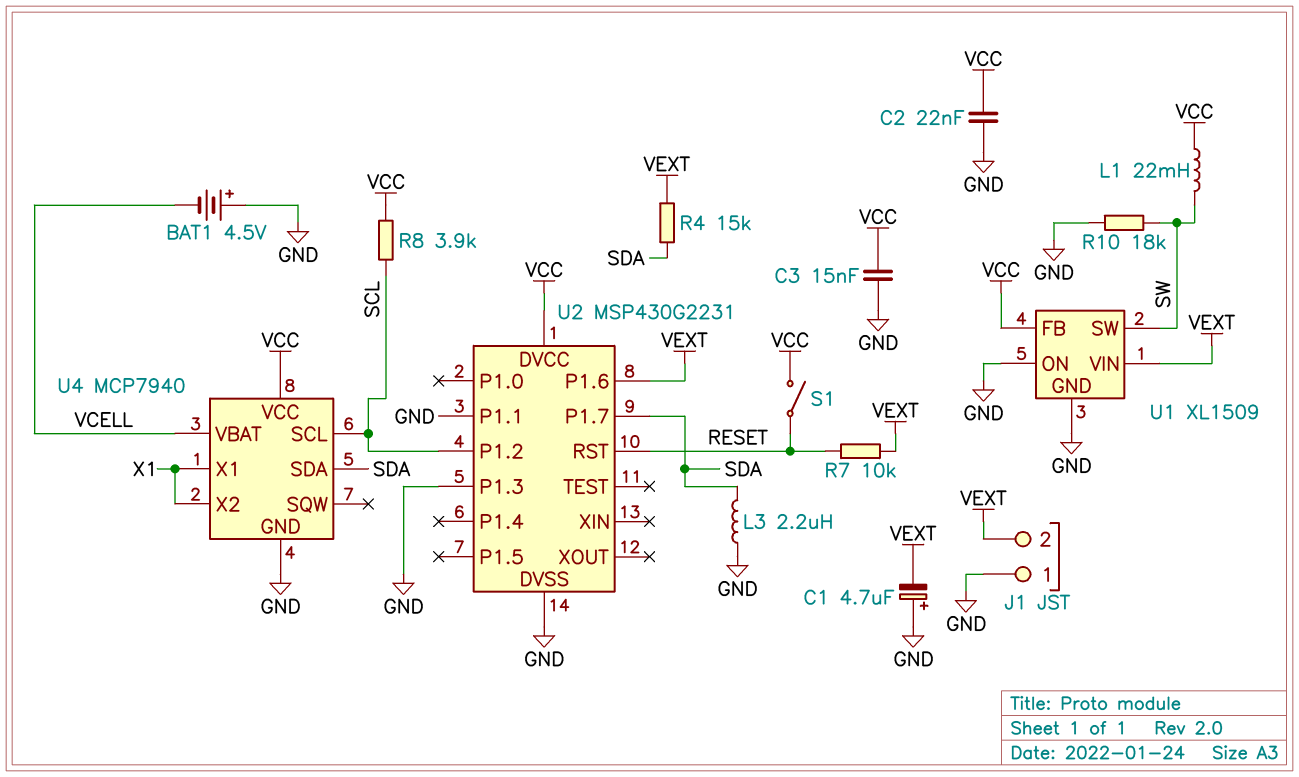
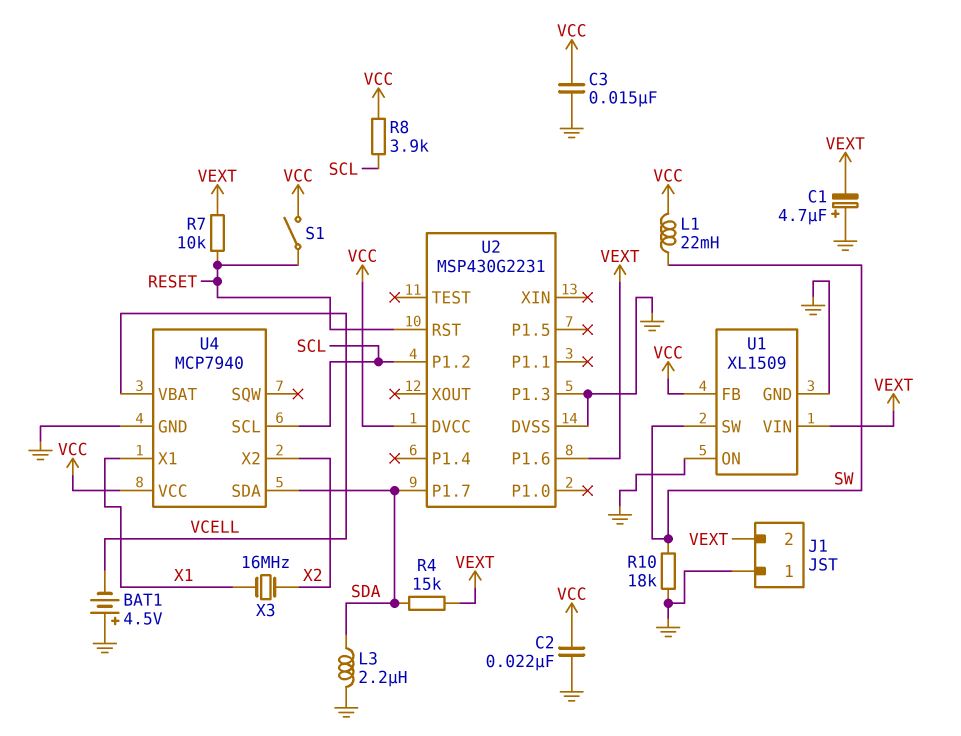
U2 pin P1.1: GND -> none
U4 pin X2: X1 -> X2
X3: none -> 16MHz (X1, X2)

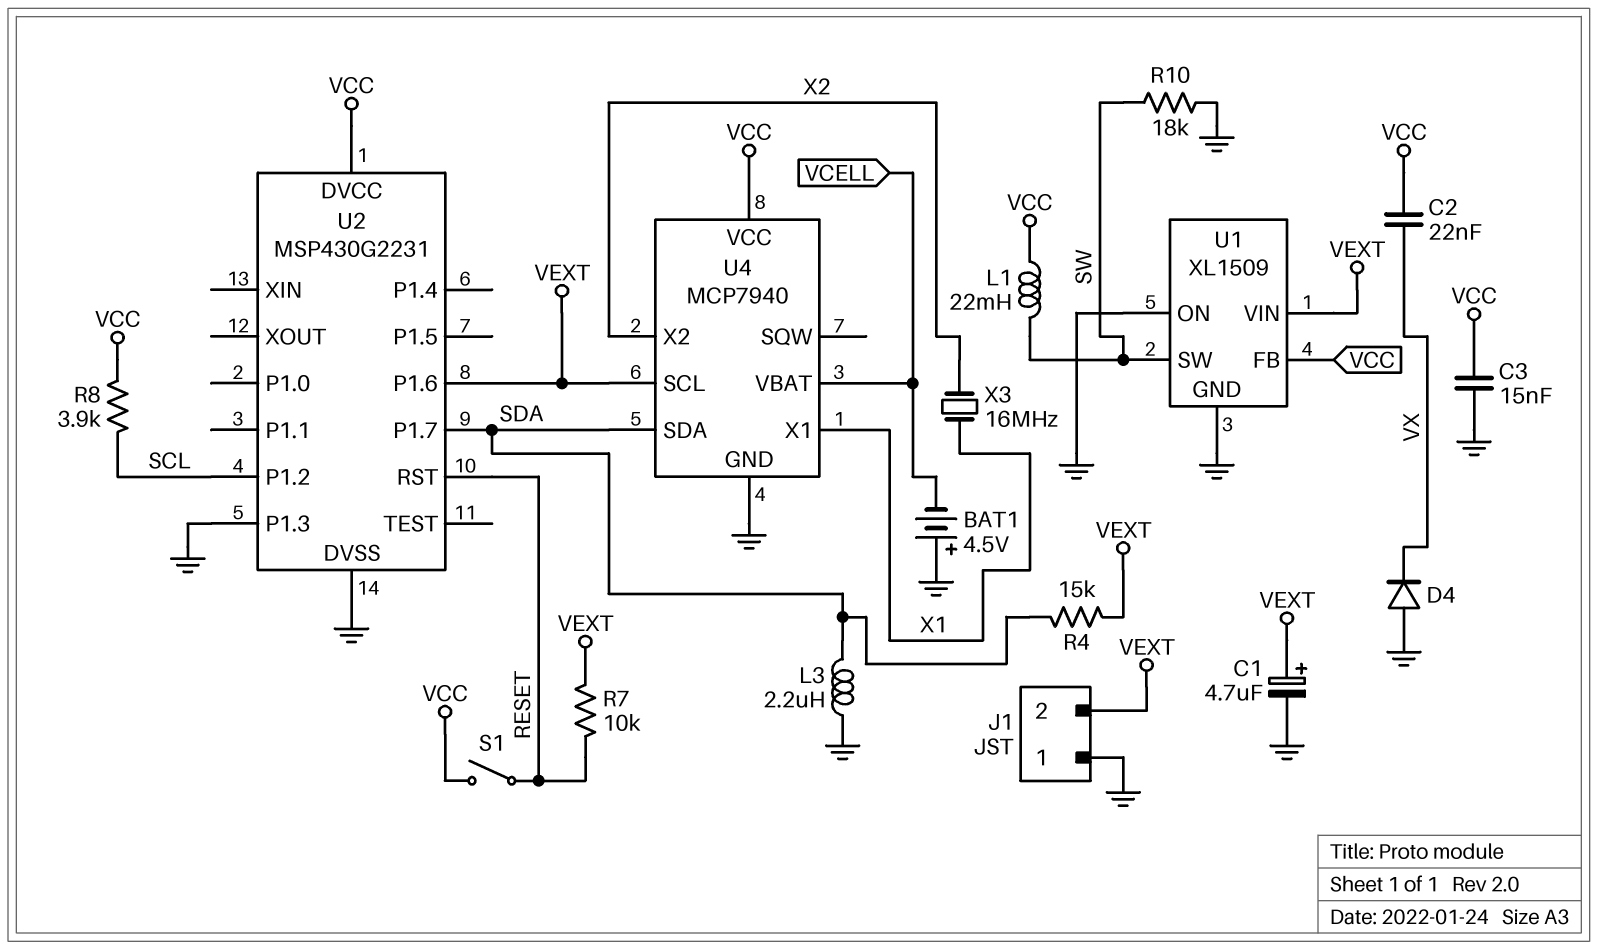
C1: 4.7uF (plus GND, minus VEXT) -> 4.7uF (plus VEXT, minus GND)
C2: 22nF (GND, VCC) -> 22nF (VCC, VX)
D4: none -> diode (A GND, K VX)
U4 pin SCL: SCL -> VEXT

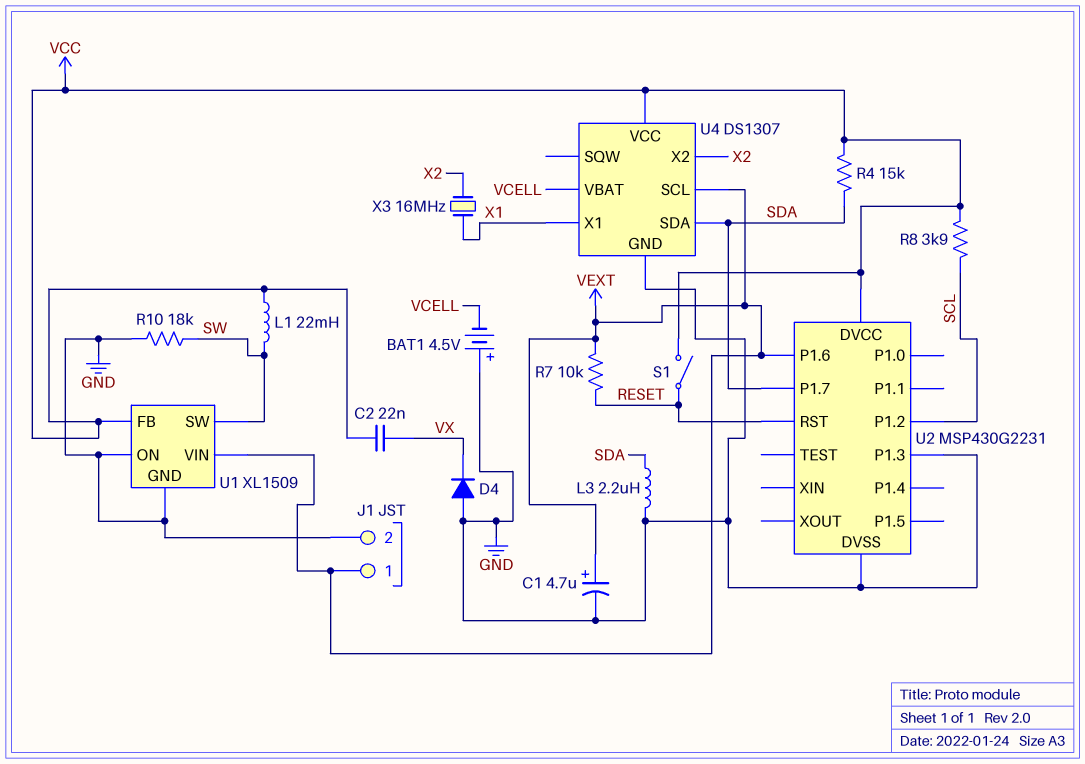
C3: 15nF (GND, VCC) -> none
J1 pin 1: GND -> VEXT
J1 pin 2: VEXT -> GND
R4: 15k (SDA, VEXT) -> 15k (SDA, VCC)
U4: MCP7940 -> DS1307

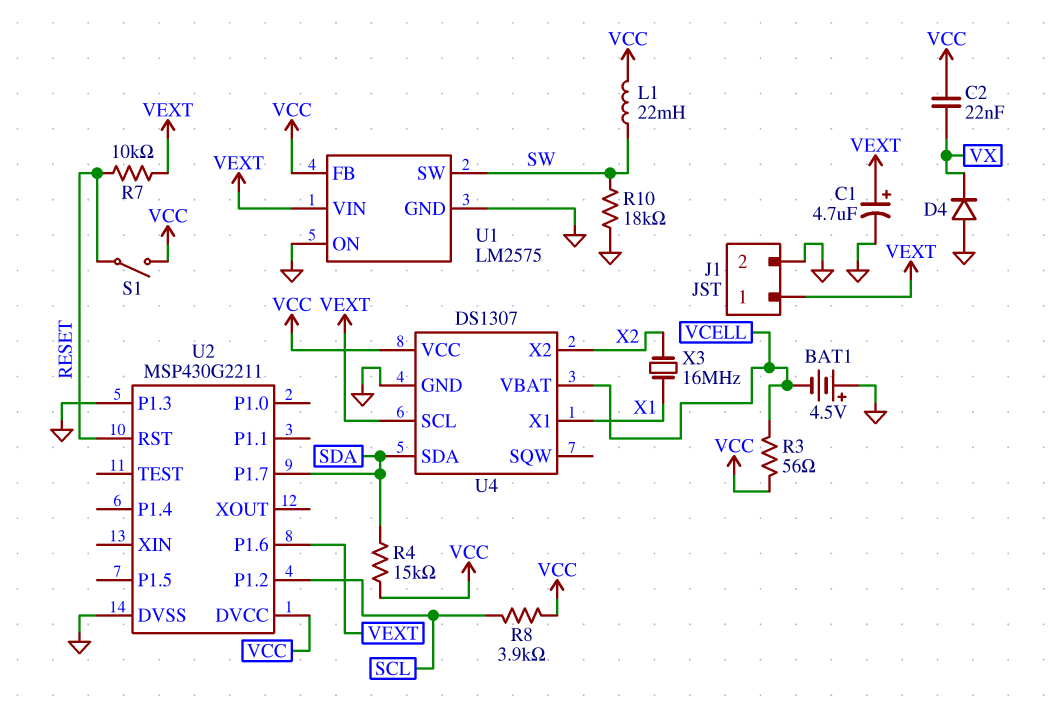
L3: 2.2uH (GND, SDA) -> none
R3: none -> 56 (VCC, VCELL)
U1: XL1509 -> LM2575
U2: MSP430G2231 -> MSP430G2211

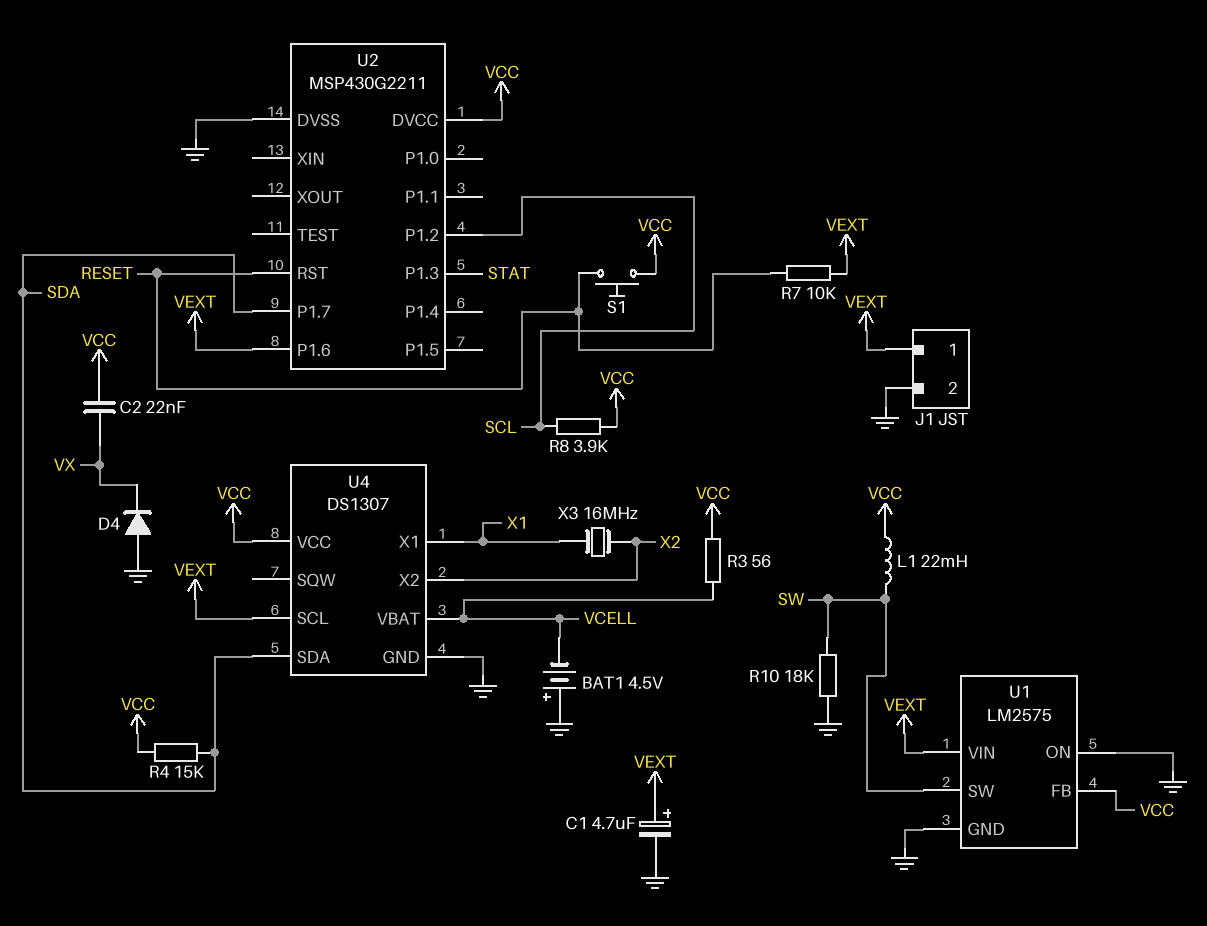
S1: switch (RESET, VCC) -> button (RESET, VCC)
U2 pin P1.3: GND -> STAT

